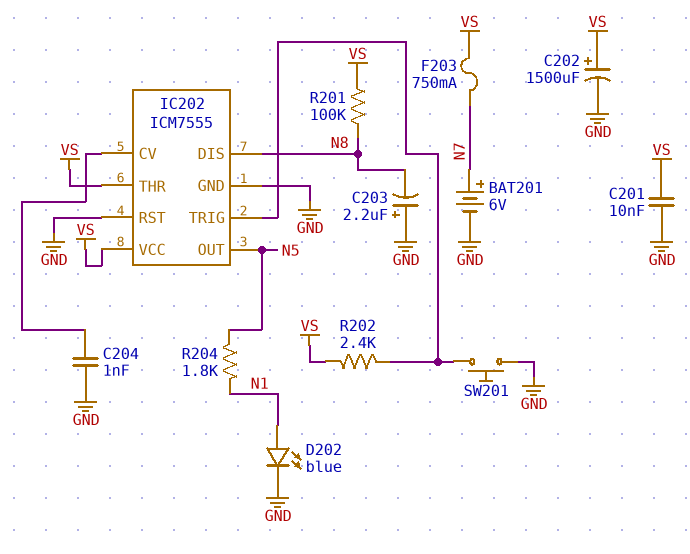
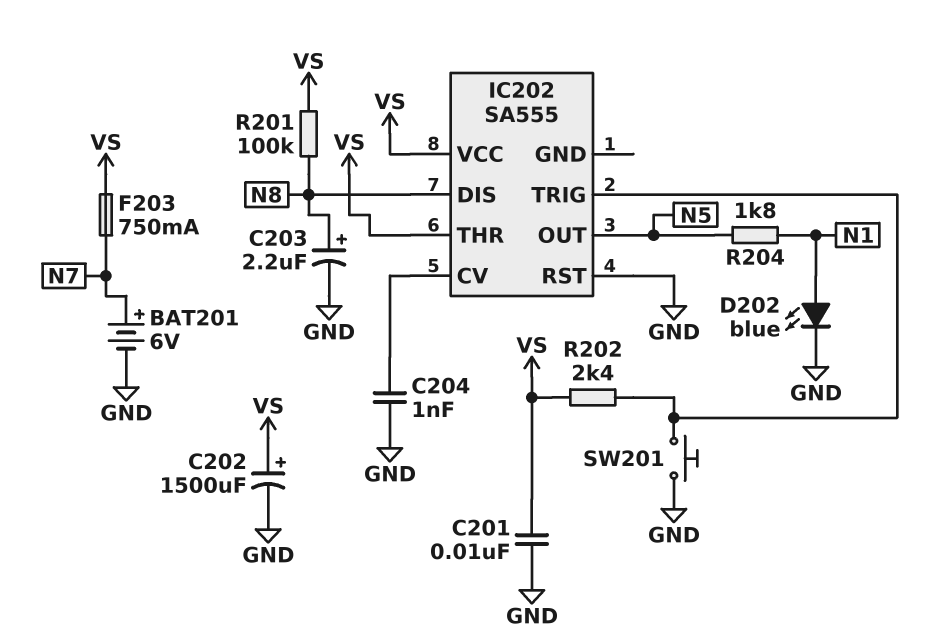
C203: 2.2uF (plus GND, minus N8) -> 2.2uF (plus N8, minus GND)
IC202: ICM7555 -> SA555
IC202 pin GND: GND -> none

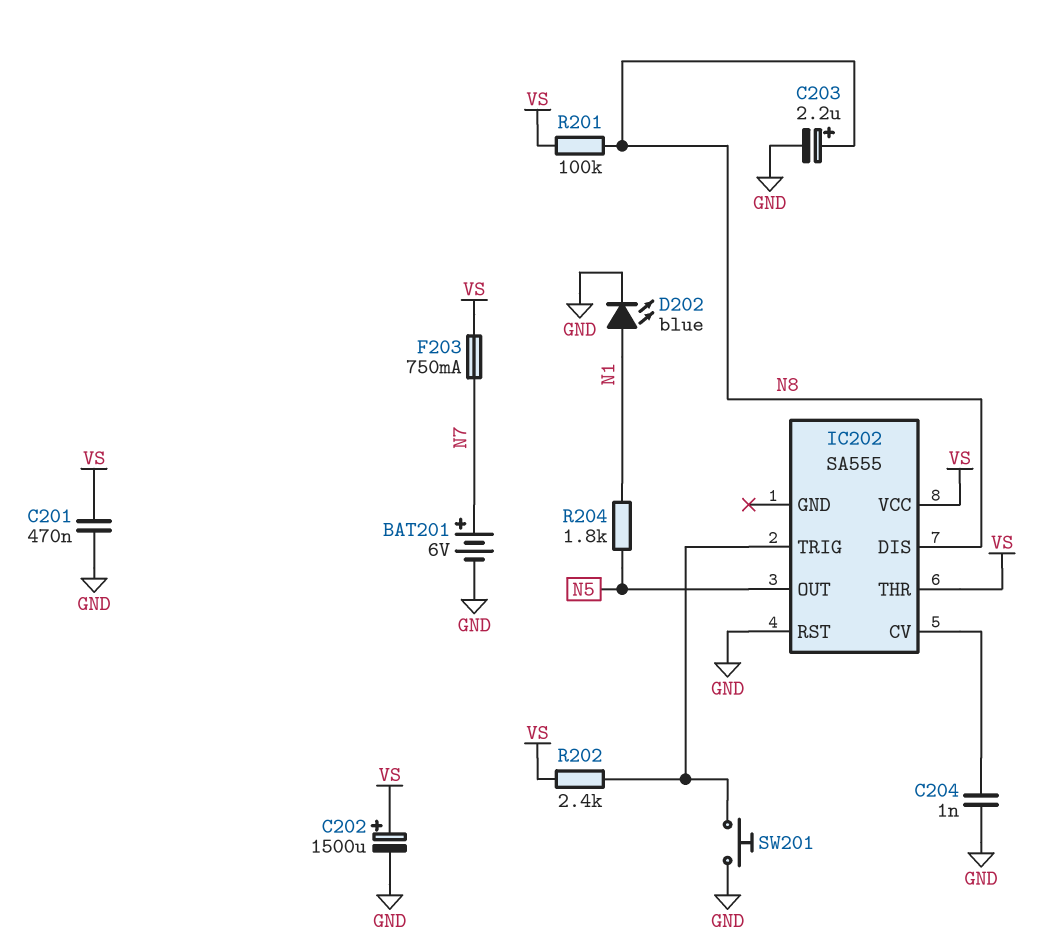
C201: 10nF (GND, VS) -> 470nF (GND, VS)

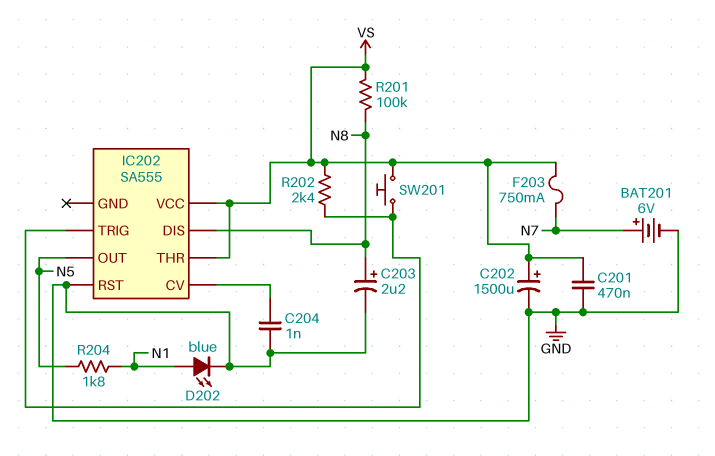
SW201: button (GND, IC202/TRIG) -> button (IC202/TRIG, VS)

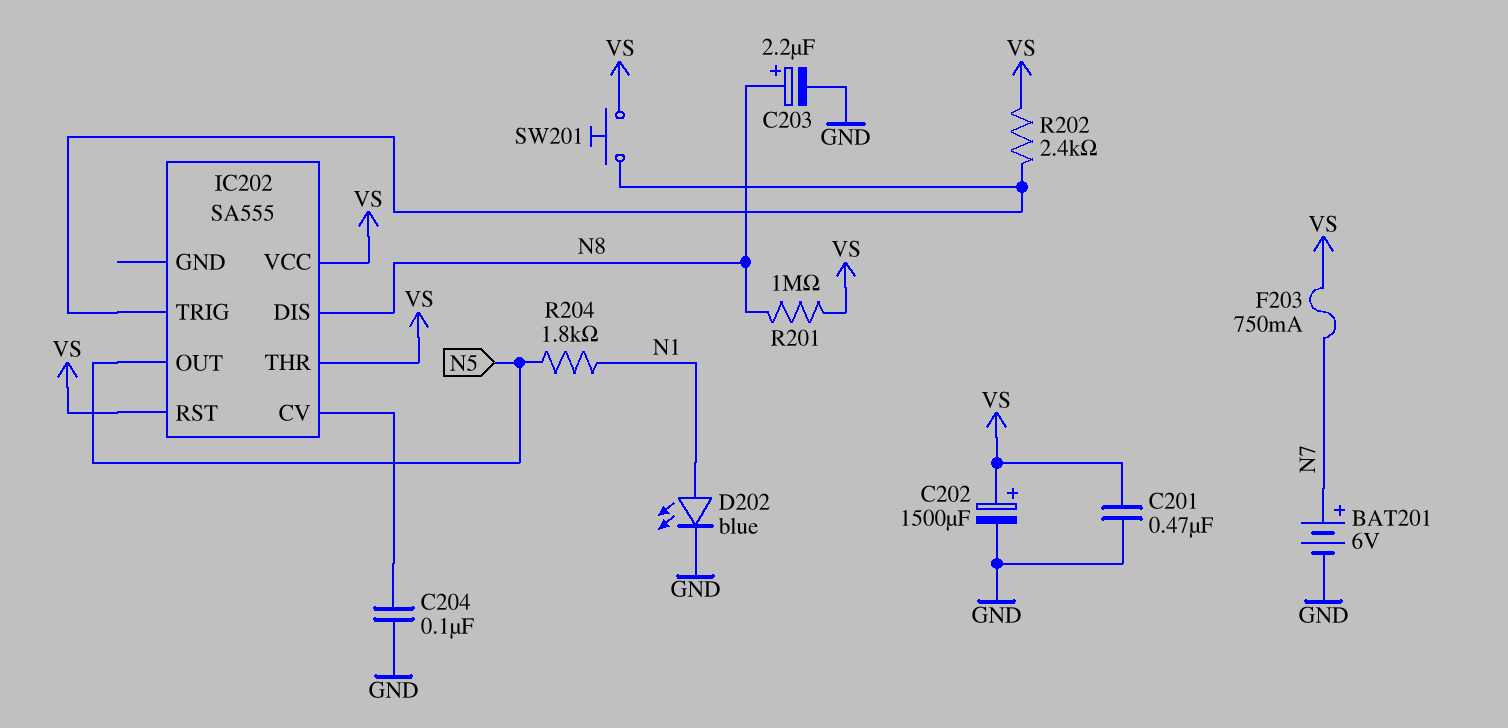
C204: 1nF (GND, IC202/CV) -> 100nF (GND, IC202/CV)
IC202 pin RST: GND -> VS
R201: 100k (N8, VS) -> 1M (N8, VS)

